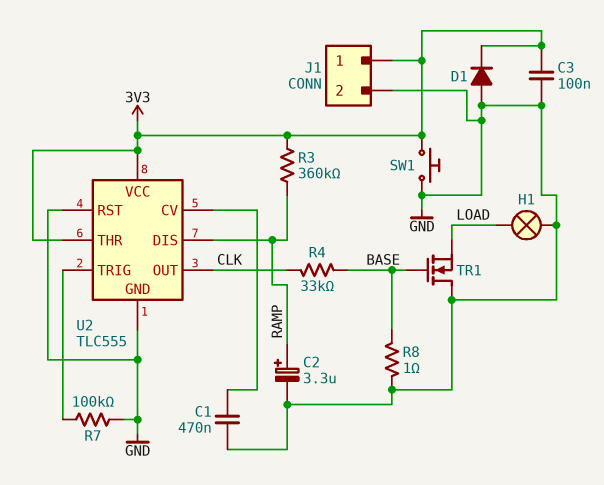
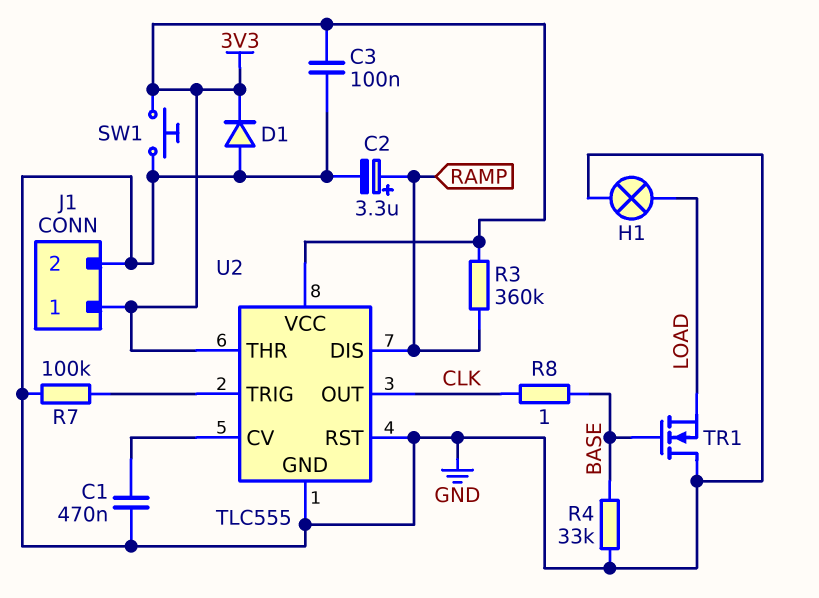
R4: 33k (BASE, CLK) -> 33k (BASE, GND)
R8: 1 (BASE, GND) -> 1 (BASE, CLK)

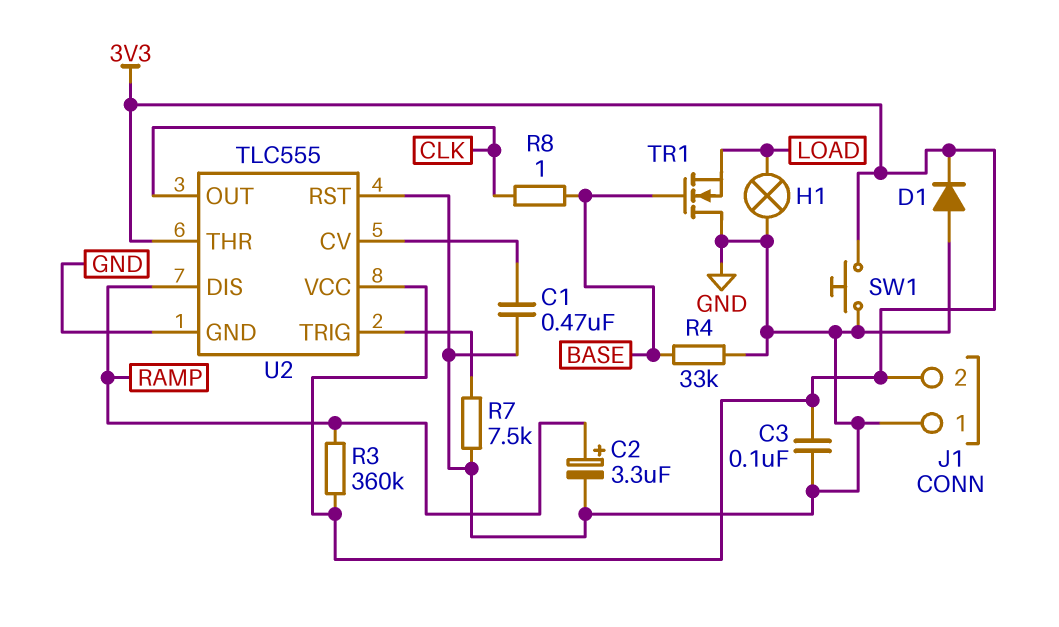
J1 pin 1: 3V3 -> GND
J1 pin 2: GND -> 3V3
R7: 100k (GND, U2/TRIG) -> 7.5k (GND, U2/TRIG)

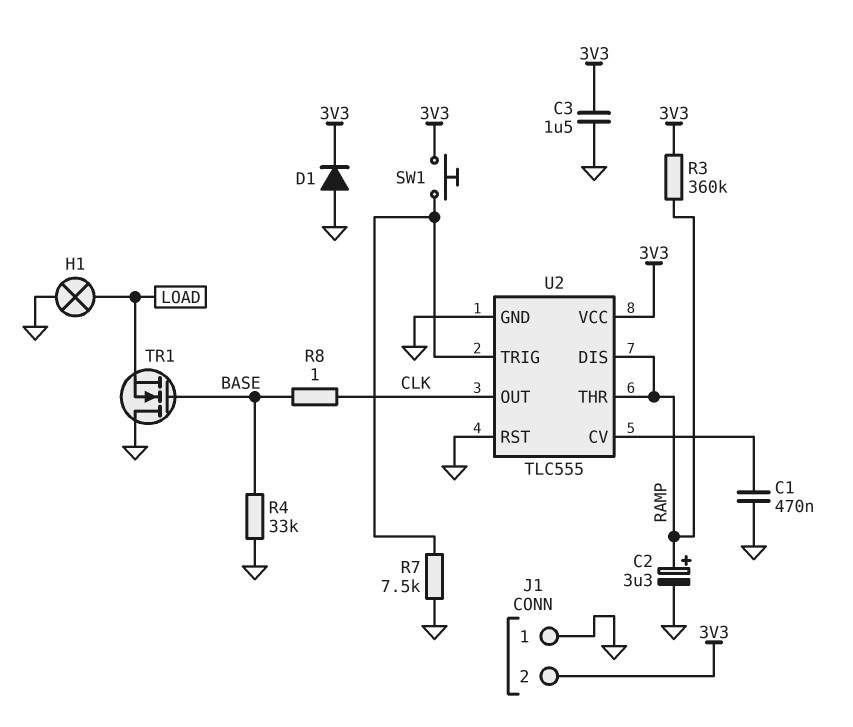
C3: 100nF (3V3, GND) -> 1.5uF (3V3, GND)
SW1: button (3V3, GND) -> button (3V3, U2/TRIG)
U2 pin THR: 3V3 -> RAMP

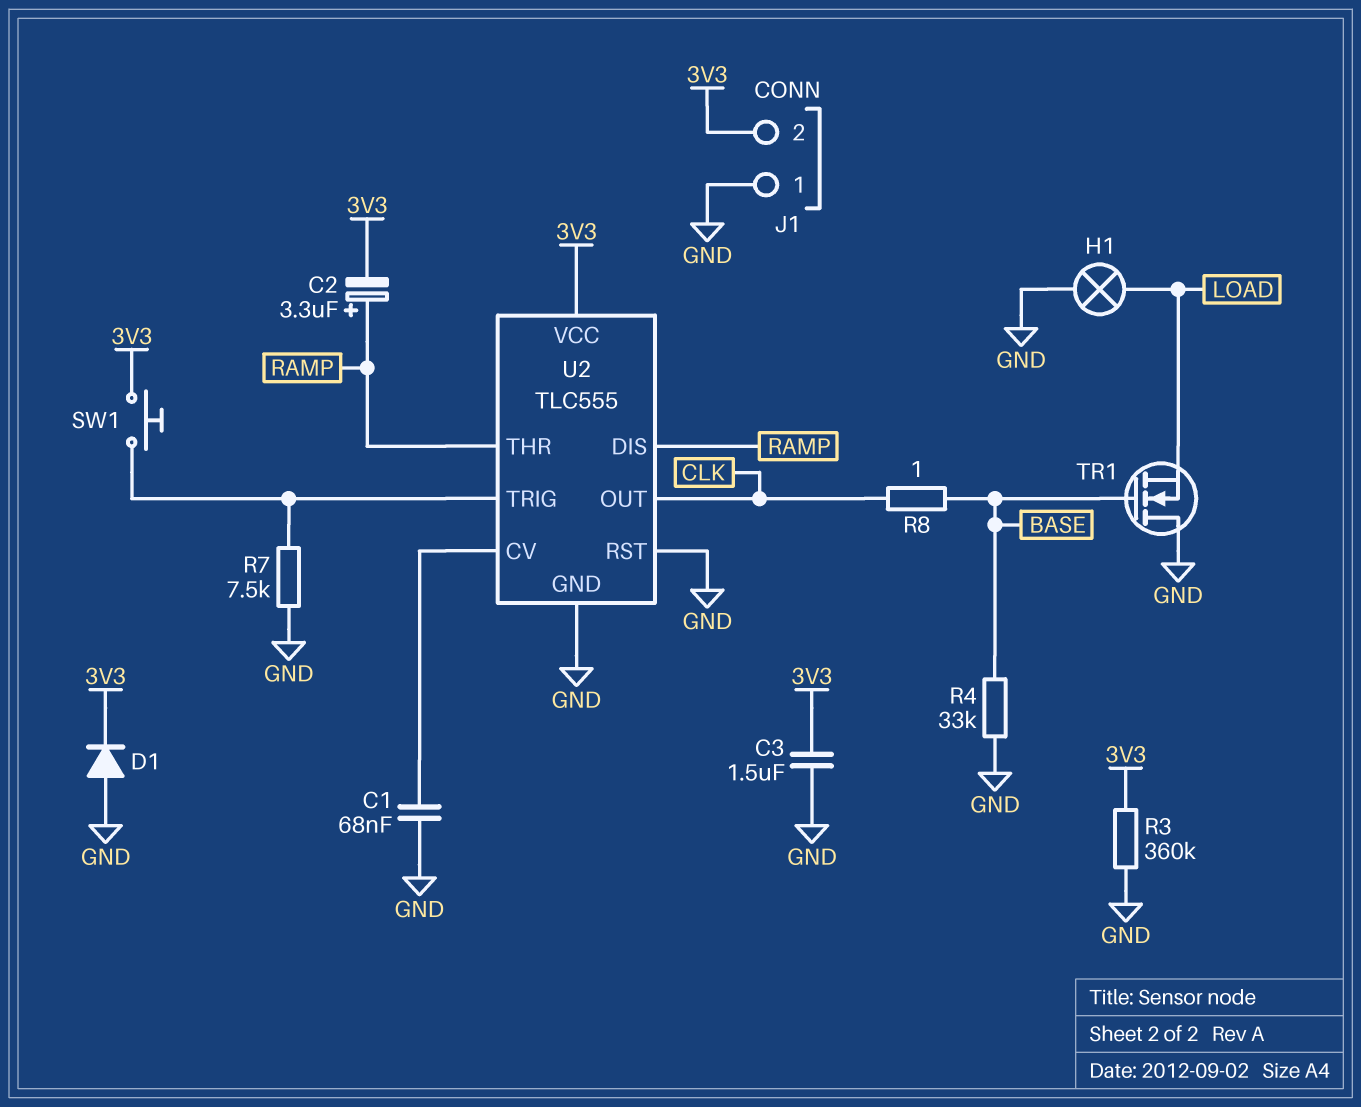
C1: 470nF (GND, U2/CV) -> 68nF (GND, U2/CV)
C2: 3.3uF (plus RAMP, minus GND) -> 3.3uF (plus RAMP, minus 3V3)
R3: 360k (3V3, RAMP) -> 360k (3V3, GND)

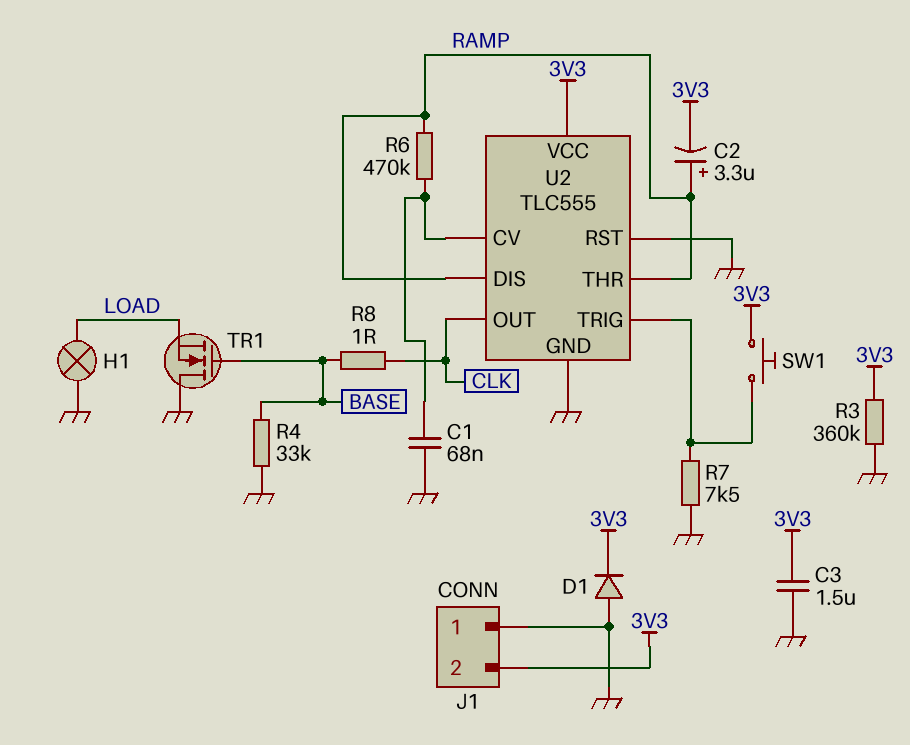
R6: none -> 470k (RAMP, U2/CV)

